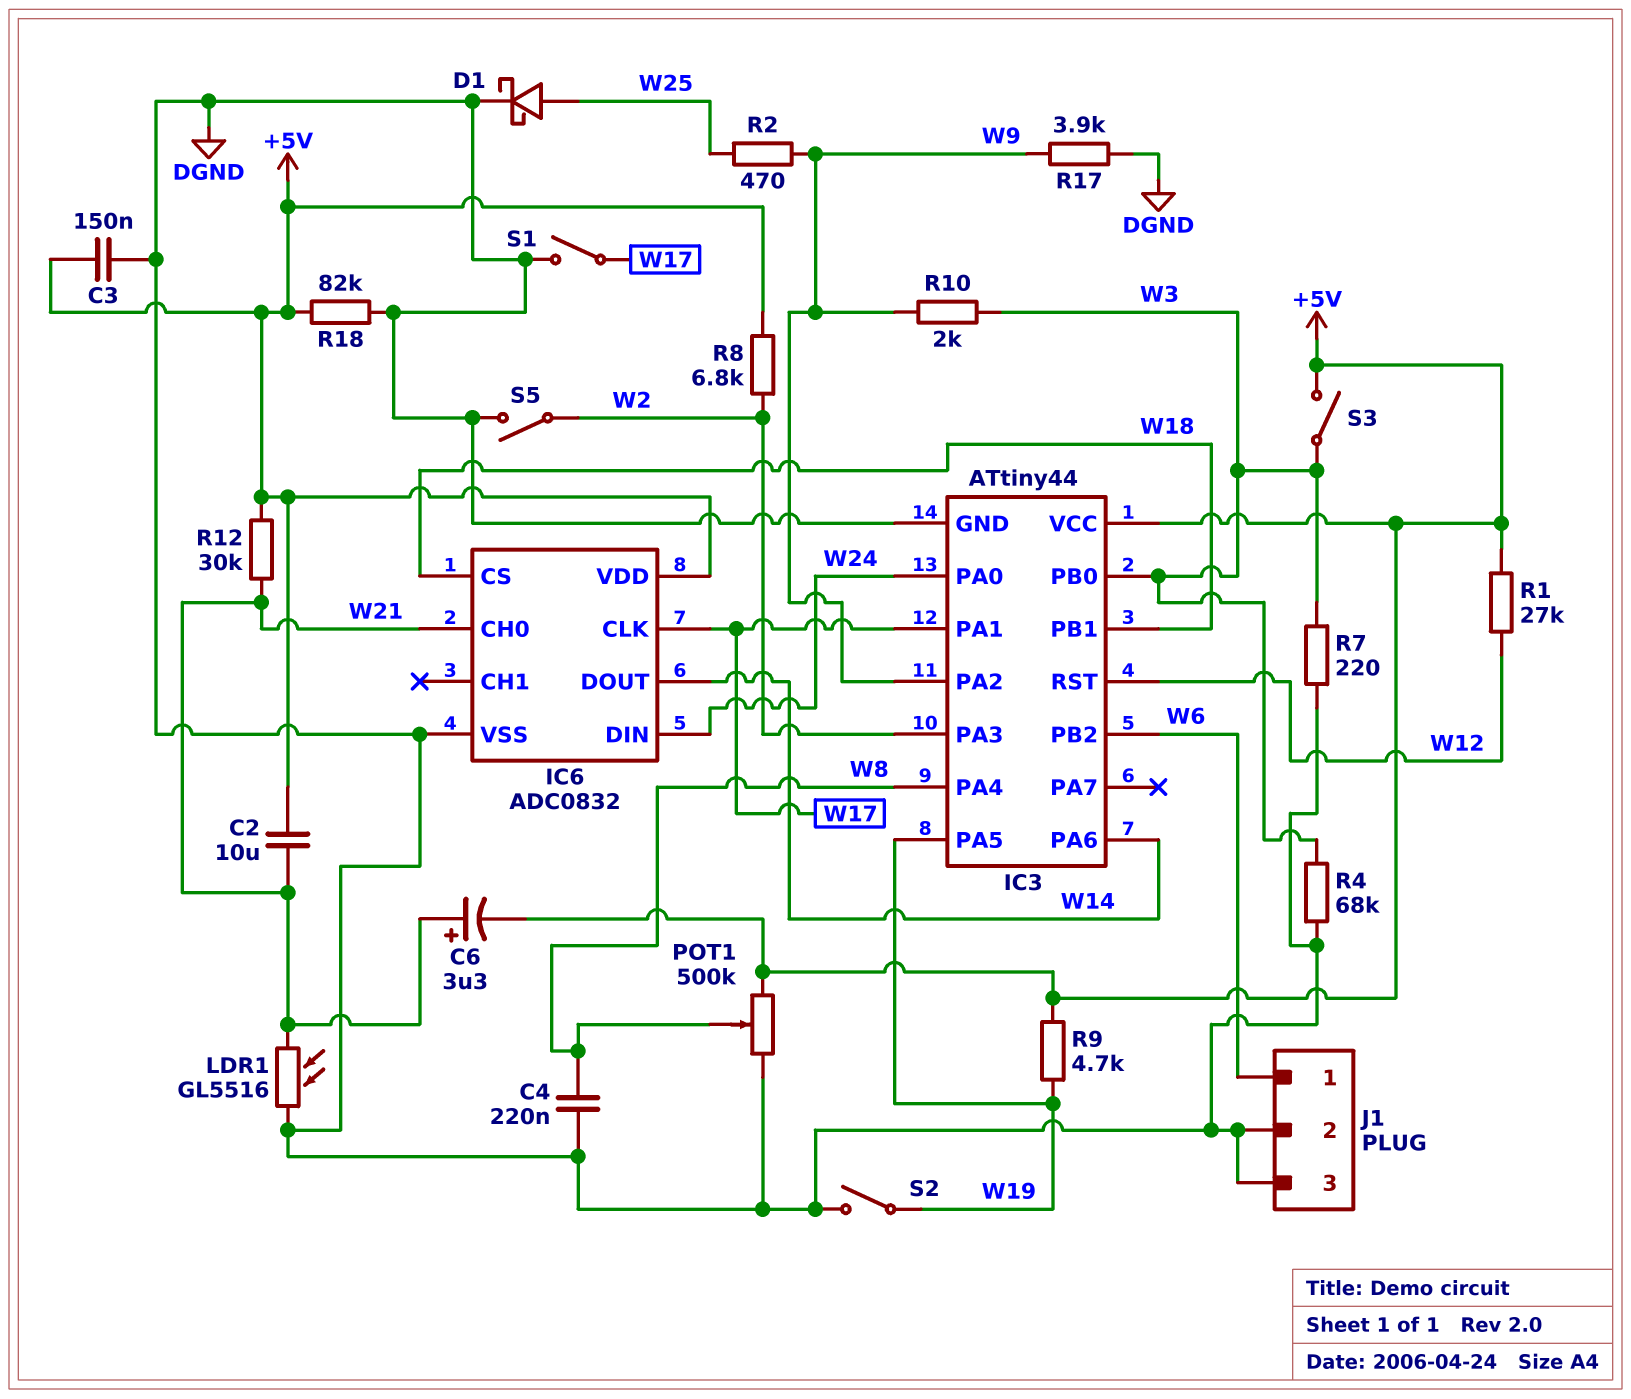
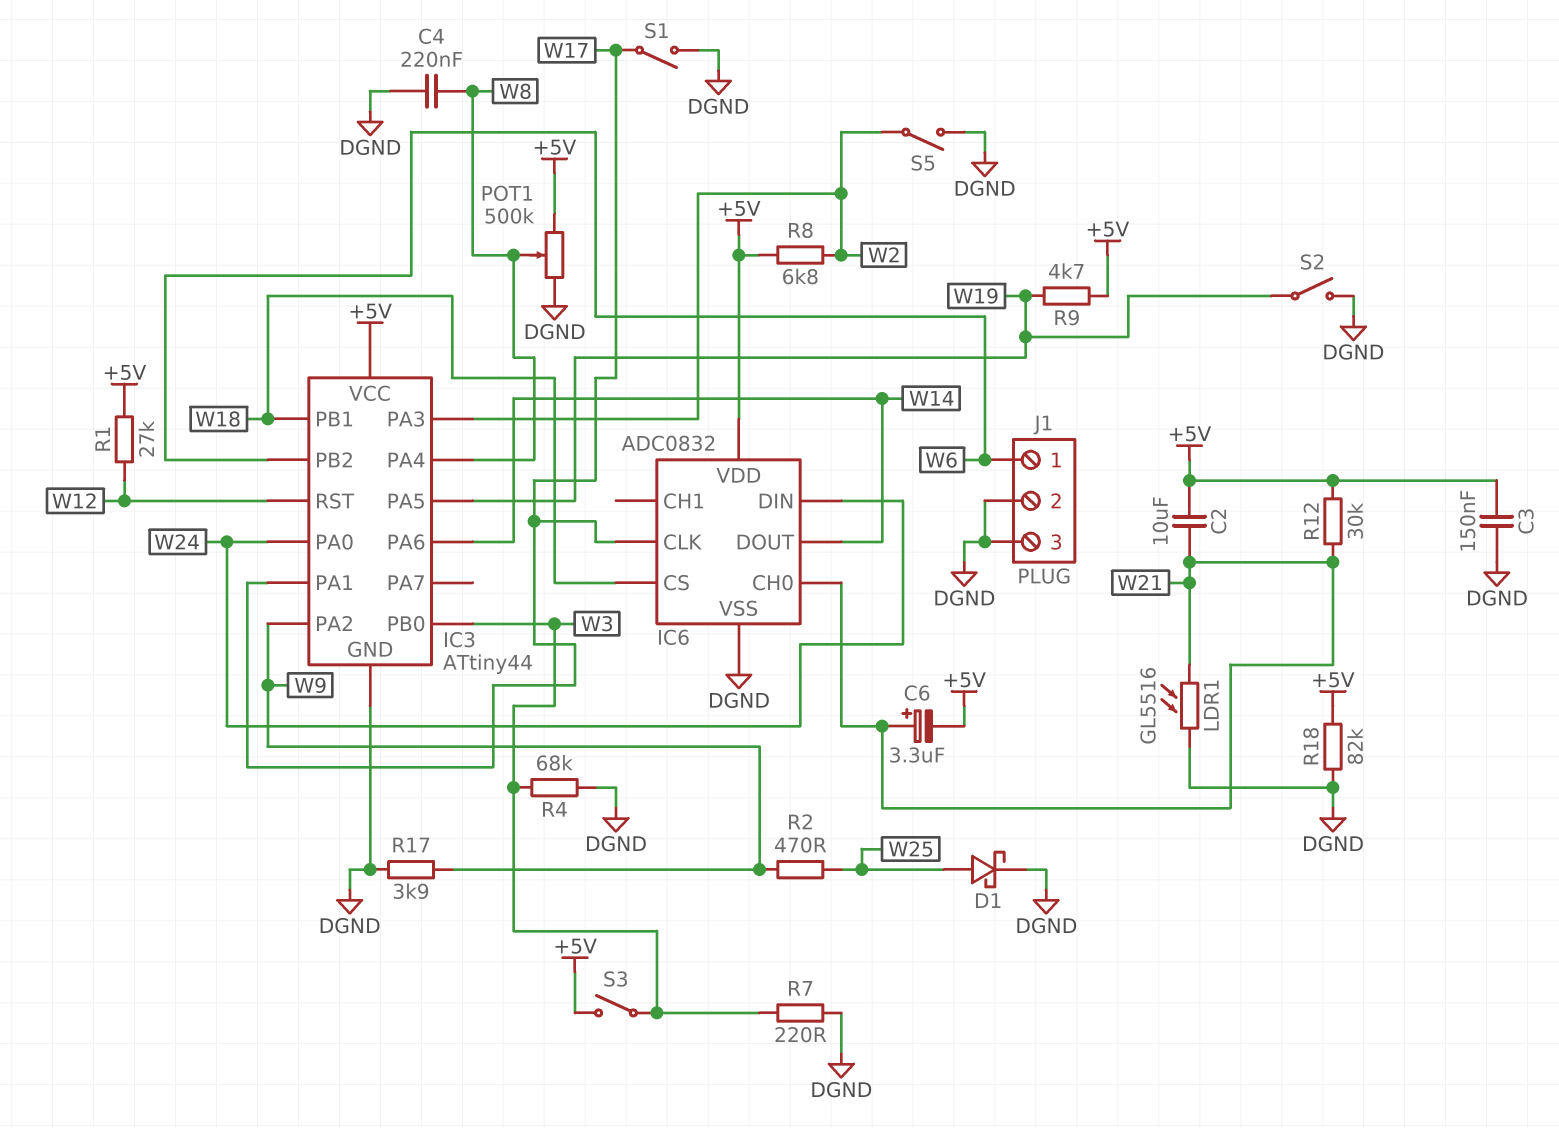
R10: 2k (W3, W9) -> none

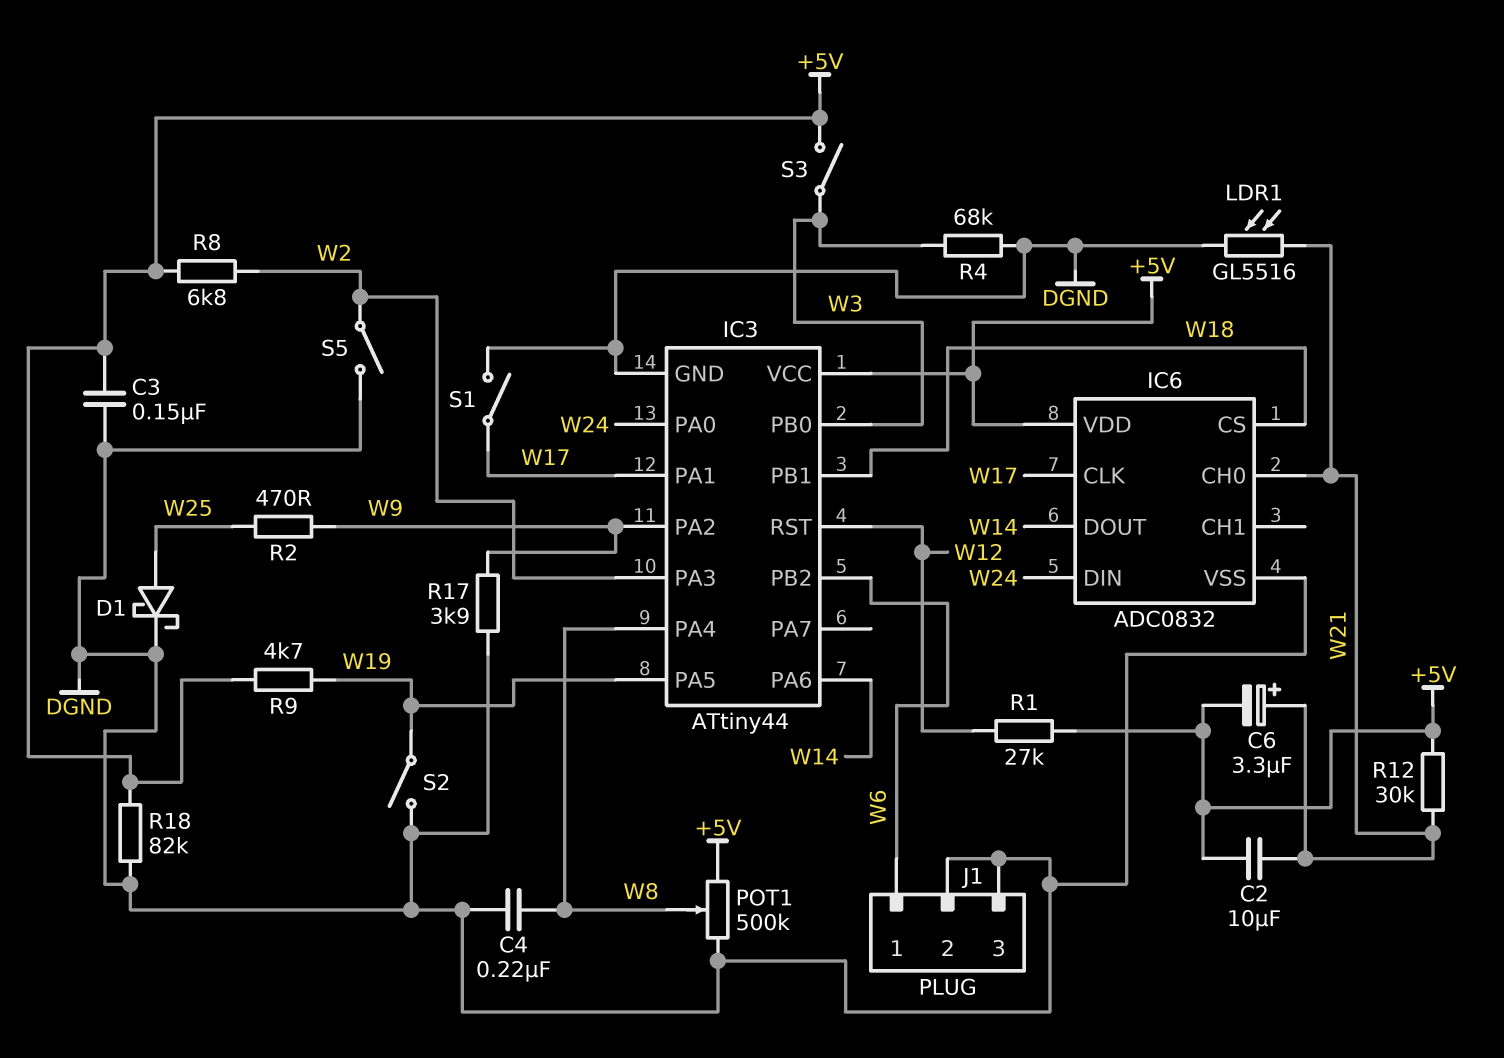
R7: 220 (DGND, W3) -> none

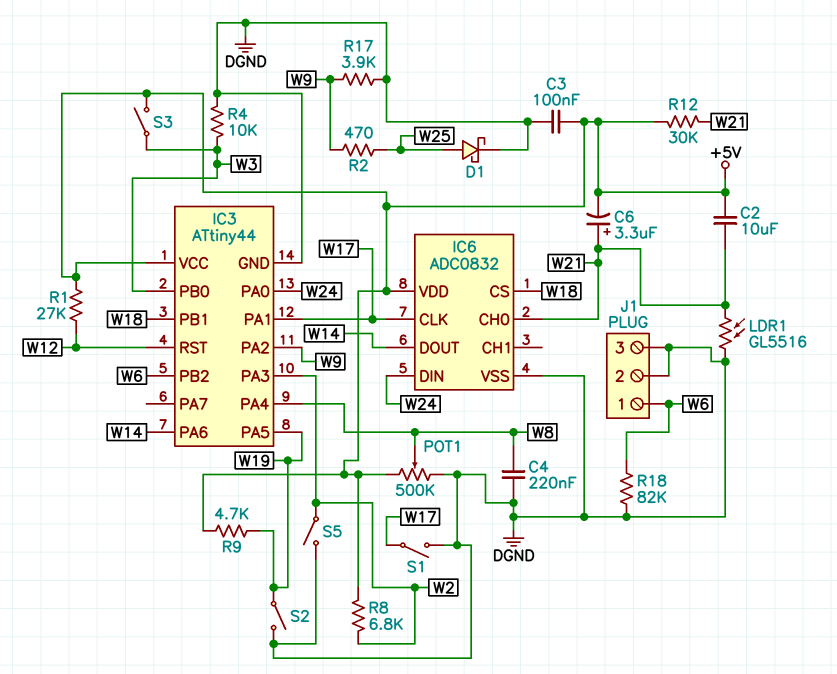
C3: 150nF (+5V, DGND) -> 100nF (+5V, DGND)
R4: 68k (DGND, W3) -> 10k (DGND, W3)
R18: 82k (+5V, DGND) -> 82k (DGND, W6)

